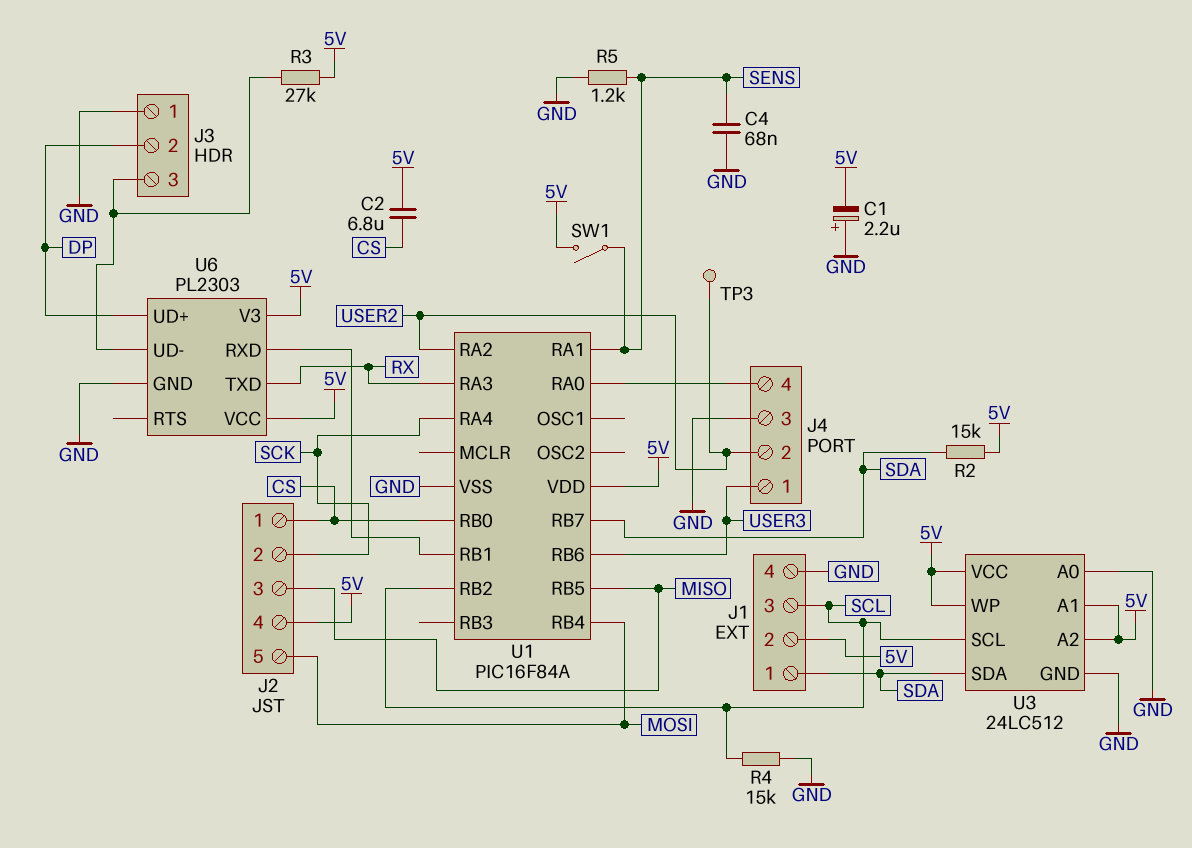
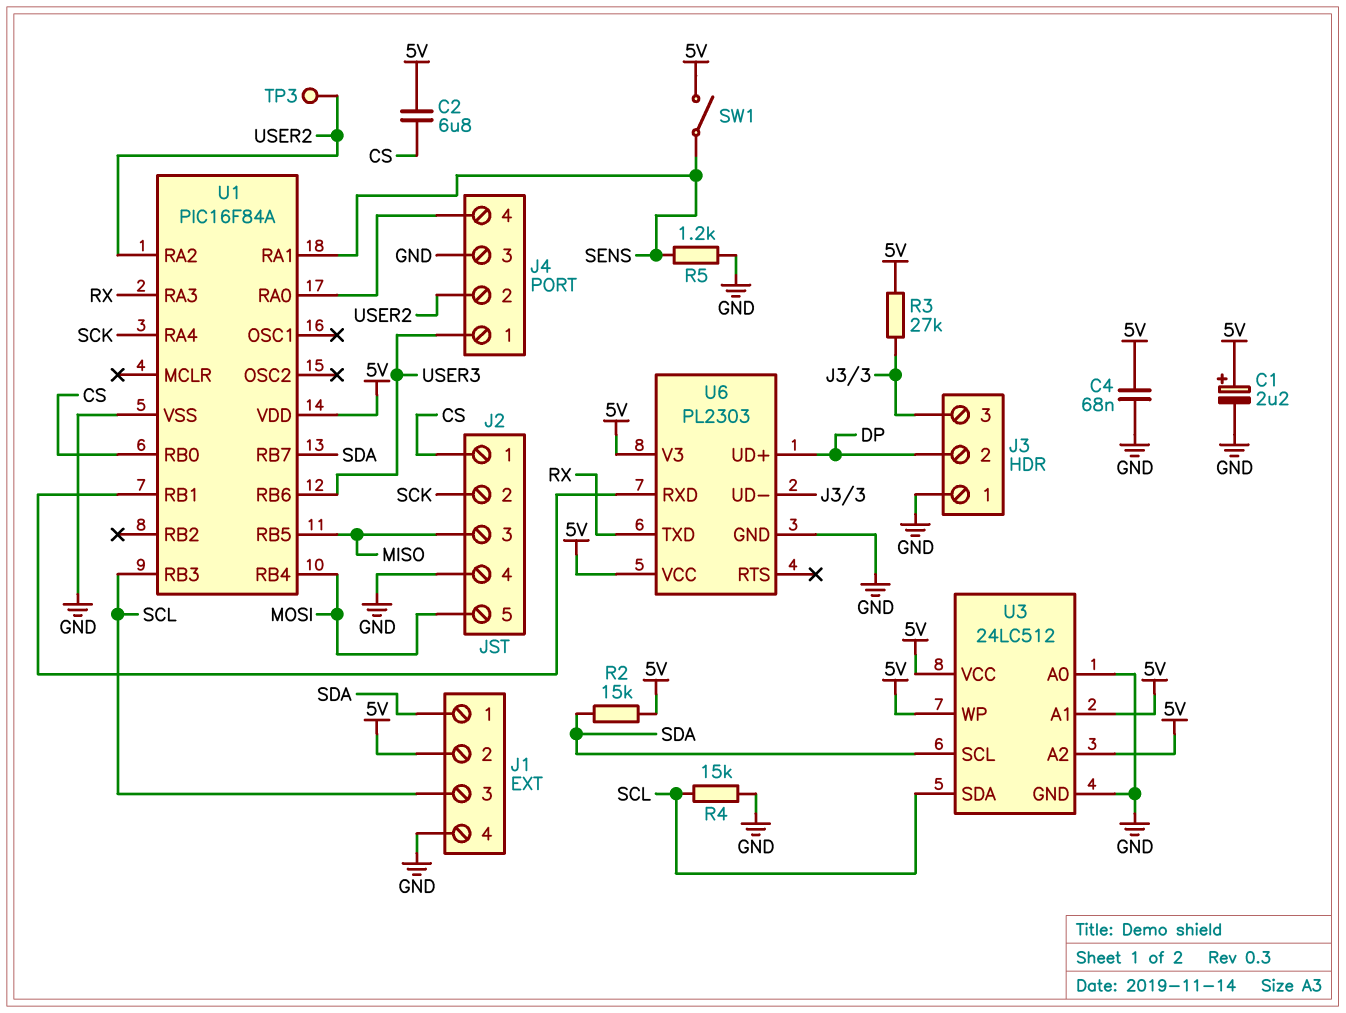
C1: 2.2uF (plus GND, minus 5V) -> 2.2uF (plus 5V, minus GND)
C4: 68nF (GND, SENS) -> 68nF (5V, GND)
J2 pin 4: 5V -> GND
U1 pin RB2: SCL -> none
U1 pin RB3: none -> SCL
U3 pin SCL: SCL -> SDA
U3 pin SDA: SDA -> SCL

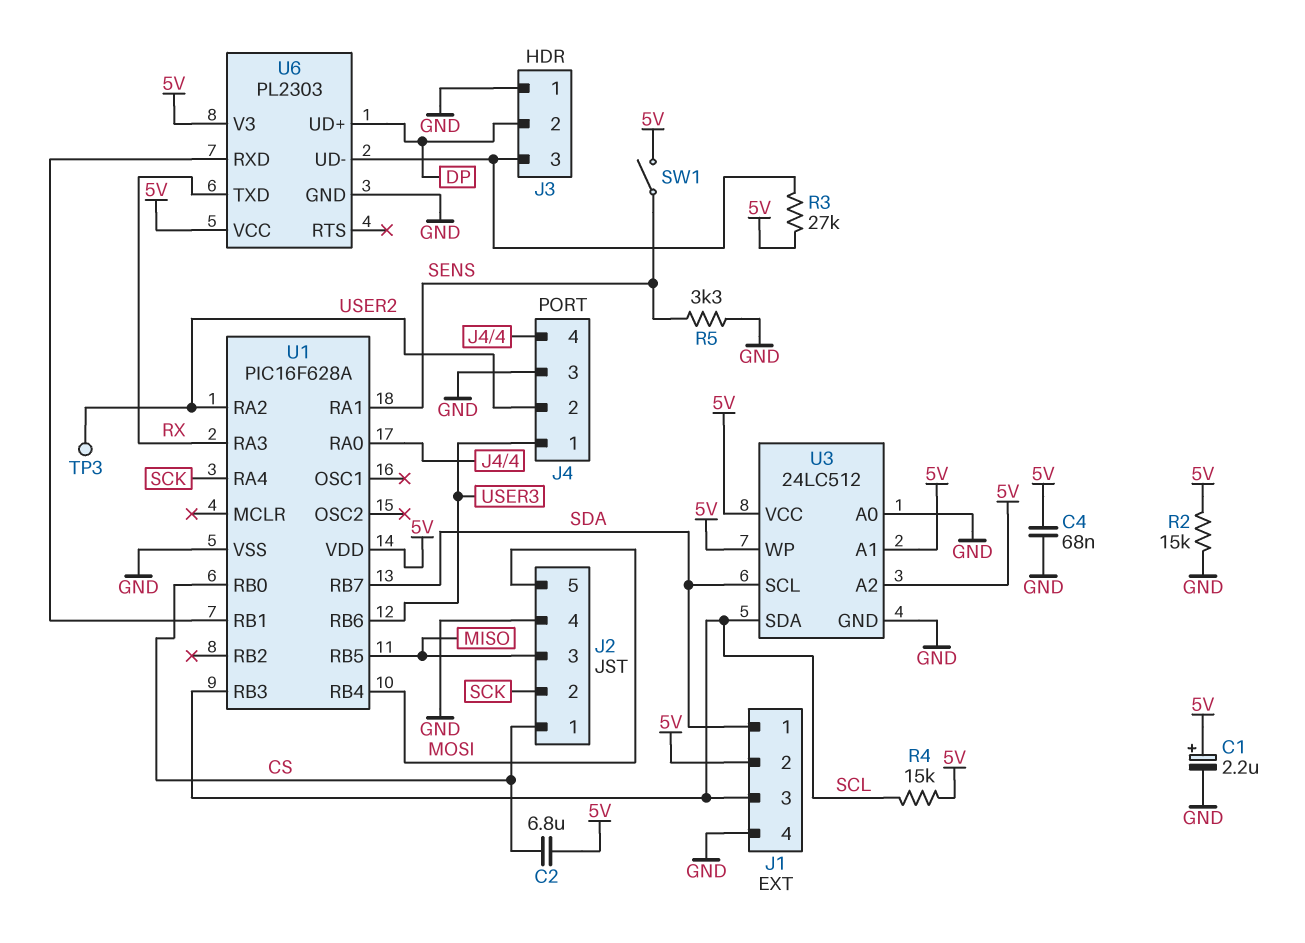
R2: 15k (5V, SDA) -> 15k (5V, GND)
R4: 15k (GND, SCL) -> 15k (5V, SCL)
R5: 1.2k (GND, SENS) -> 3.3k (GND, SENS)
U1: PIC16F84A -> PIC16F628A

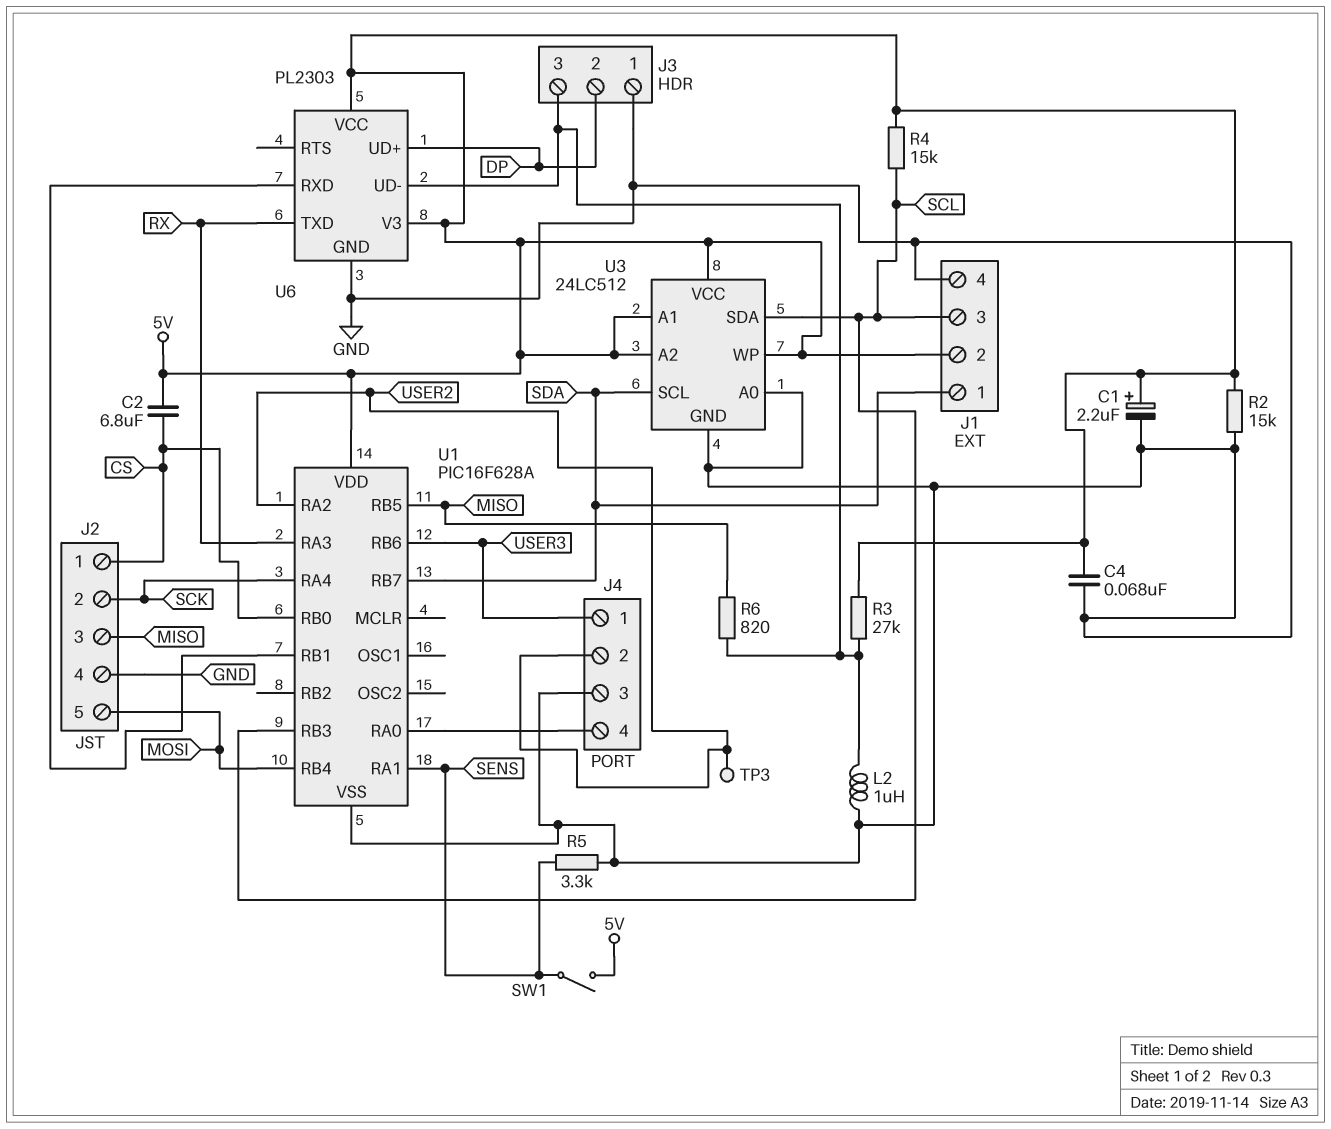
L2: none -> 1uH (GND, J3/3)
R6: none -> 820 (J3/3, MISO)

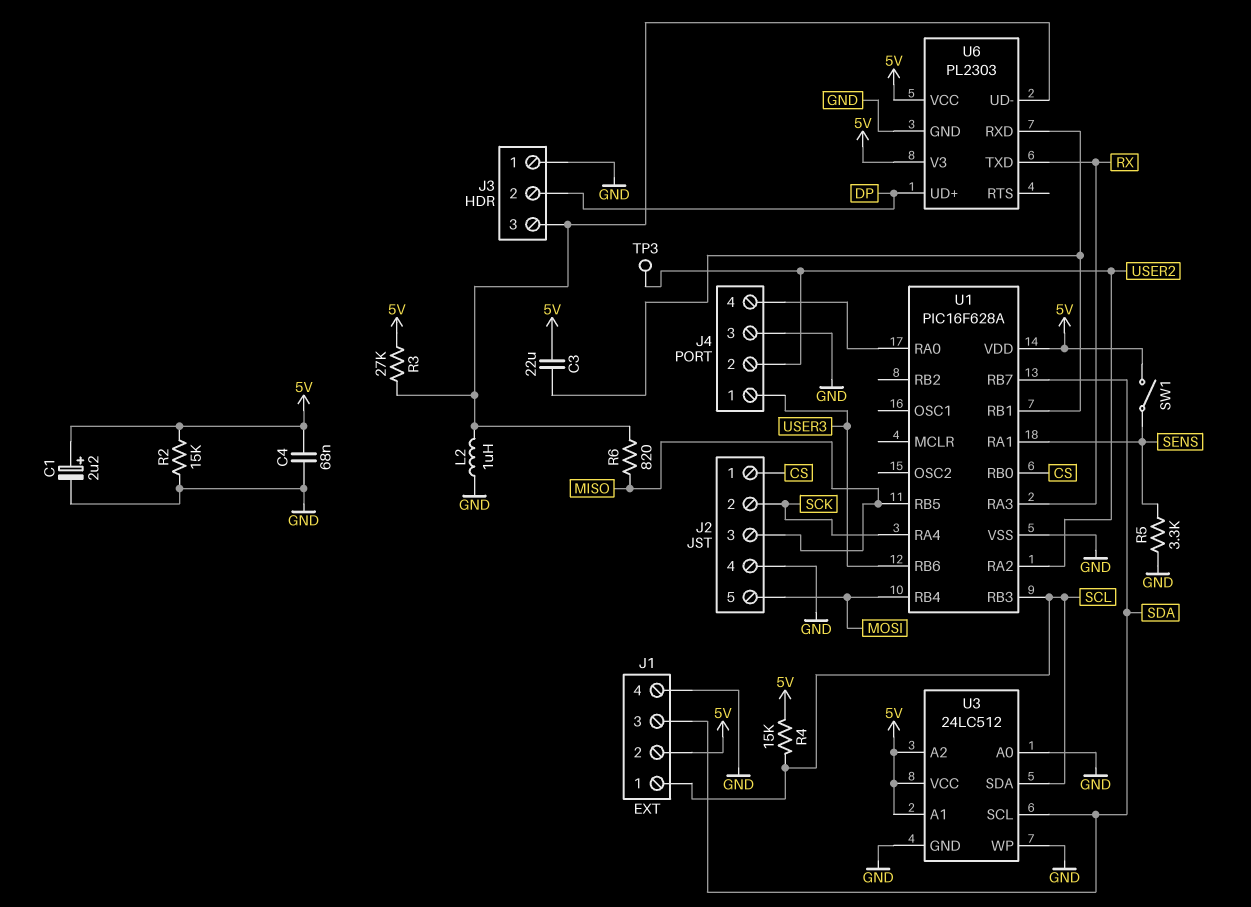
C2: 6.8uF (5V, CS) -> none
C3: none -> 22uF (5V, U1/RB1)
J1 pin 1: SDA -> SCL
J1 pin 3: SCL -> SDA
U3 pin WP: 5V -> GND

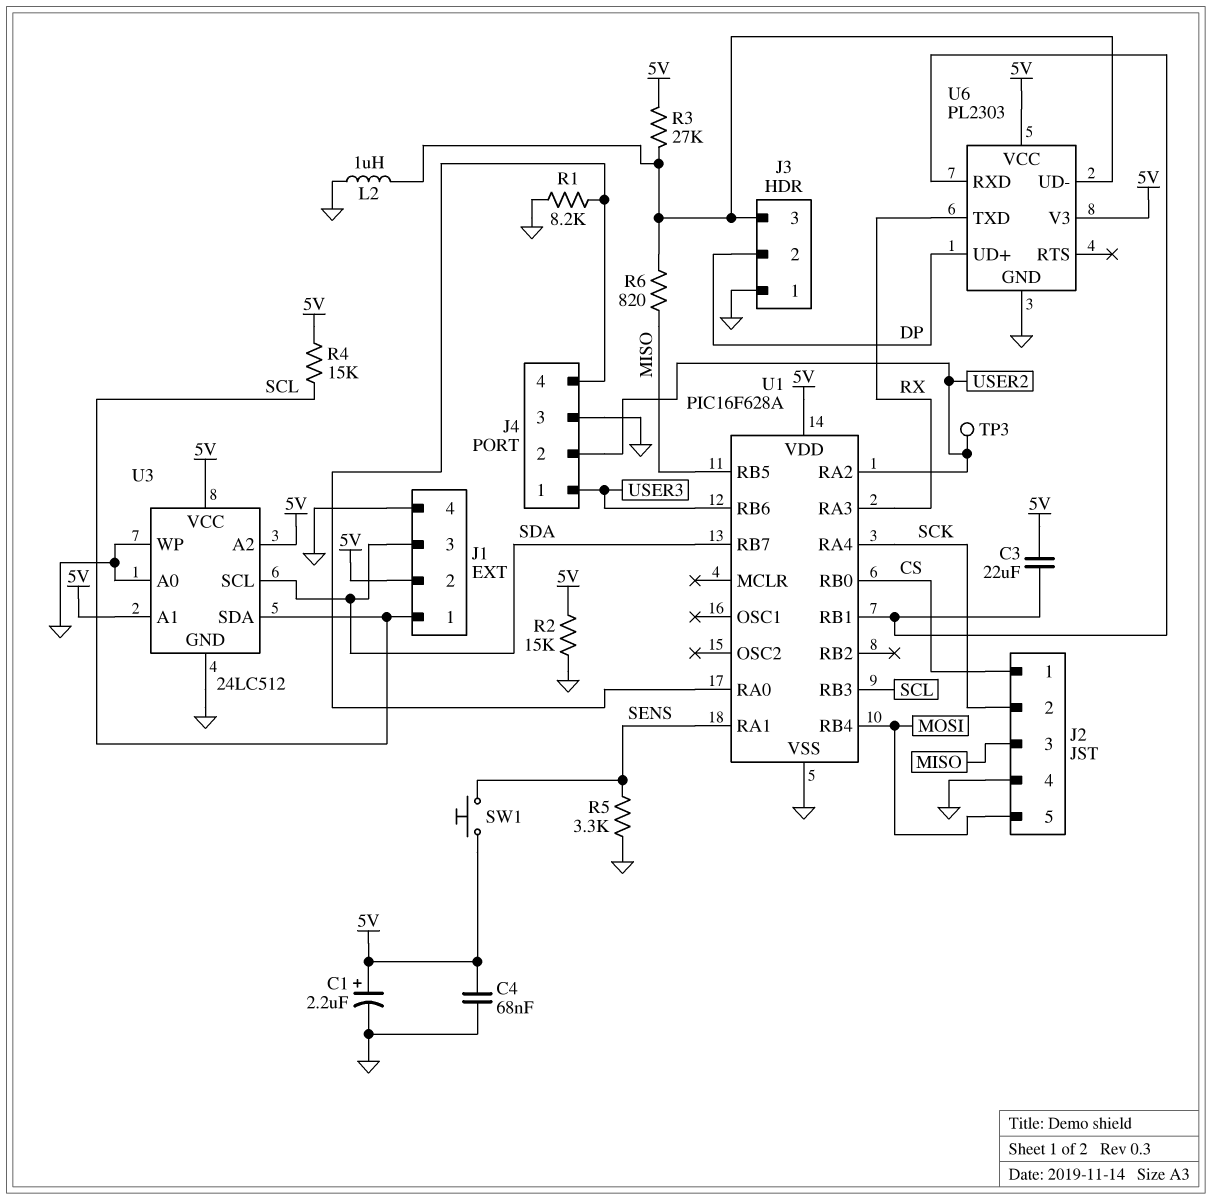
R1: none -> 8.2k (GND, J4/4)
SW1: switch (5V, SENS) -> button (5V, SENS)

